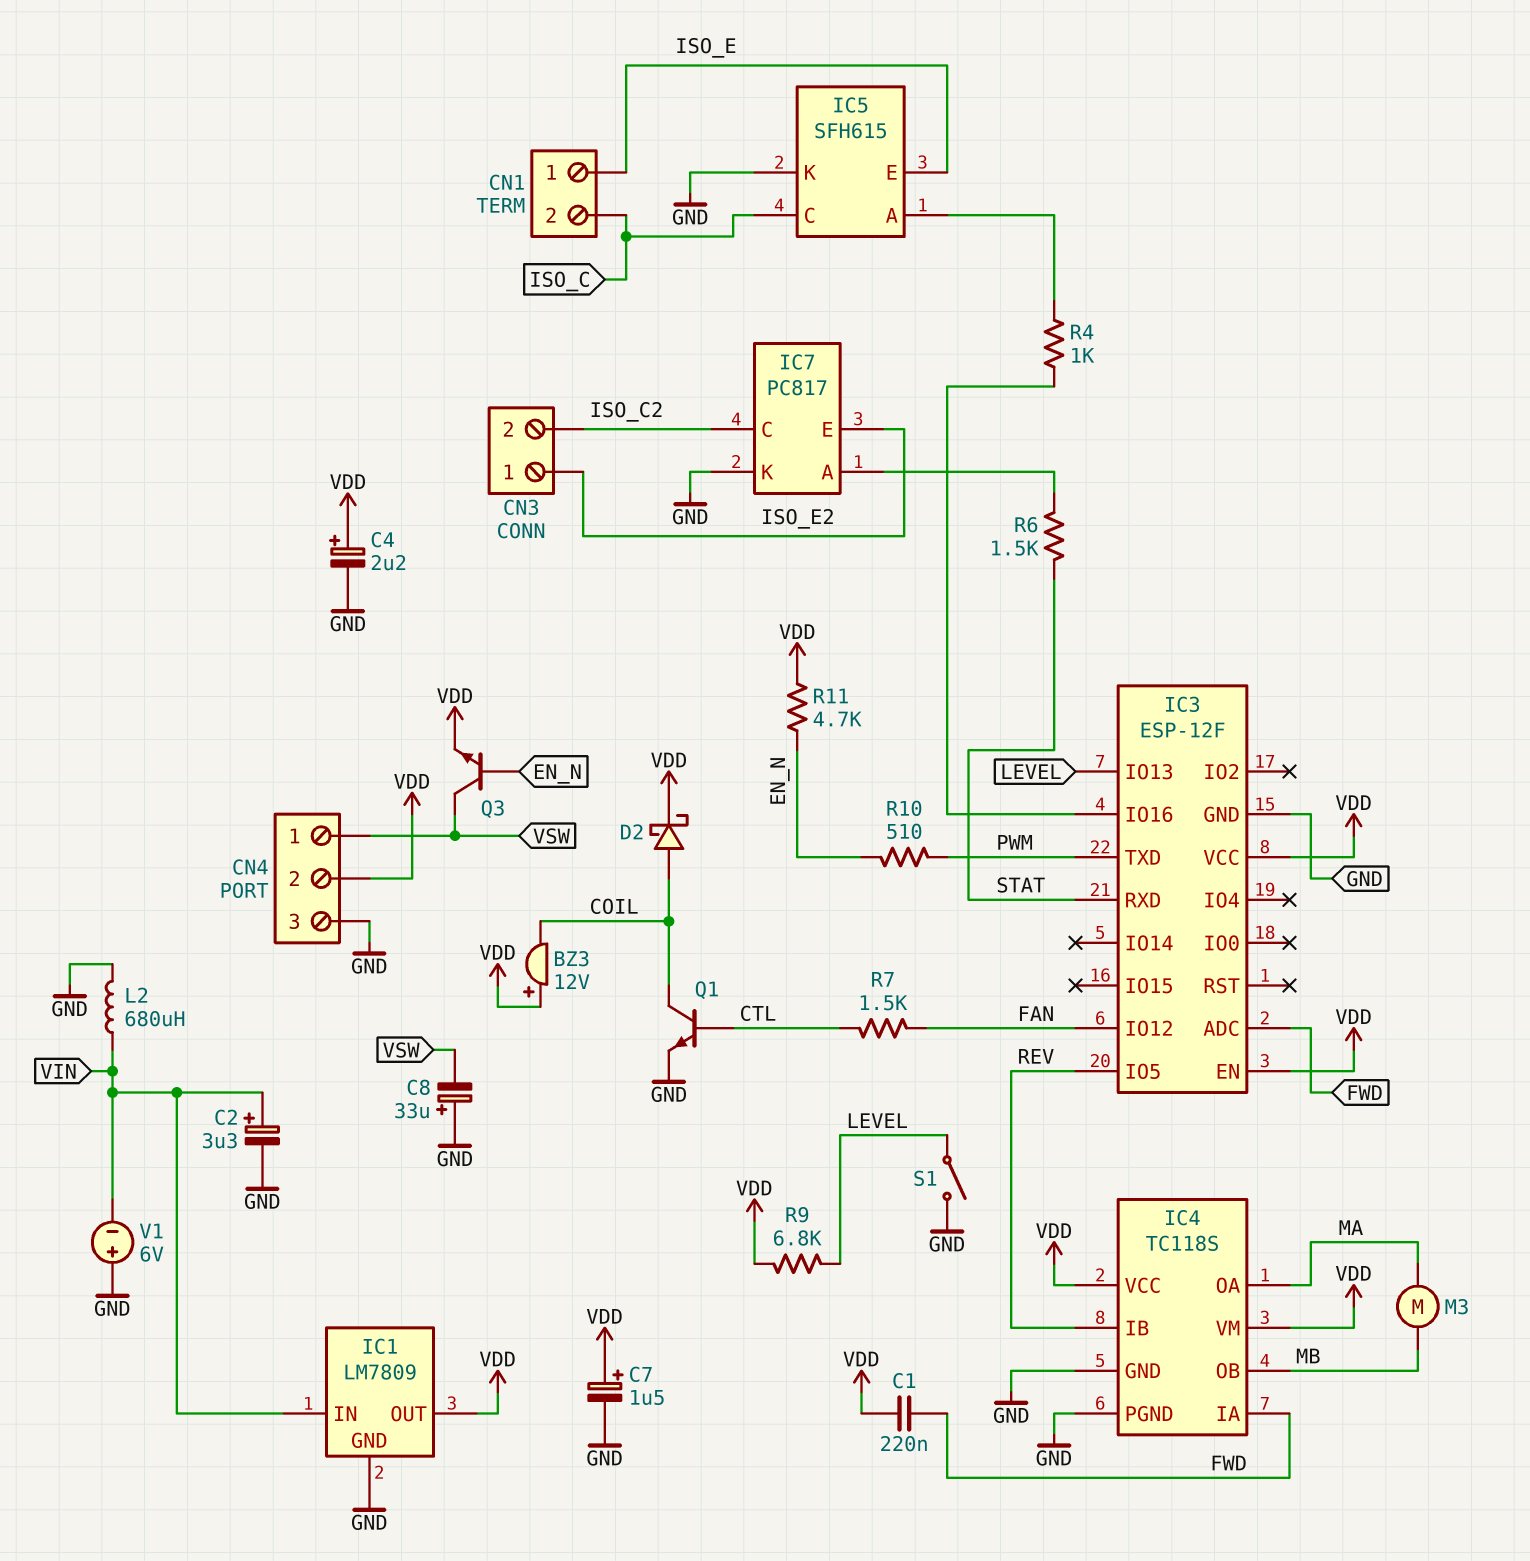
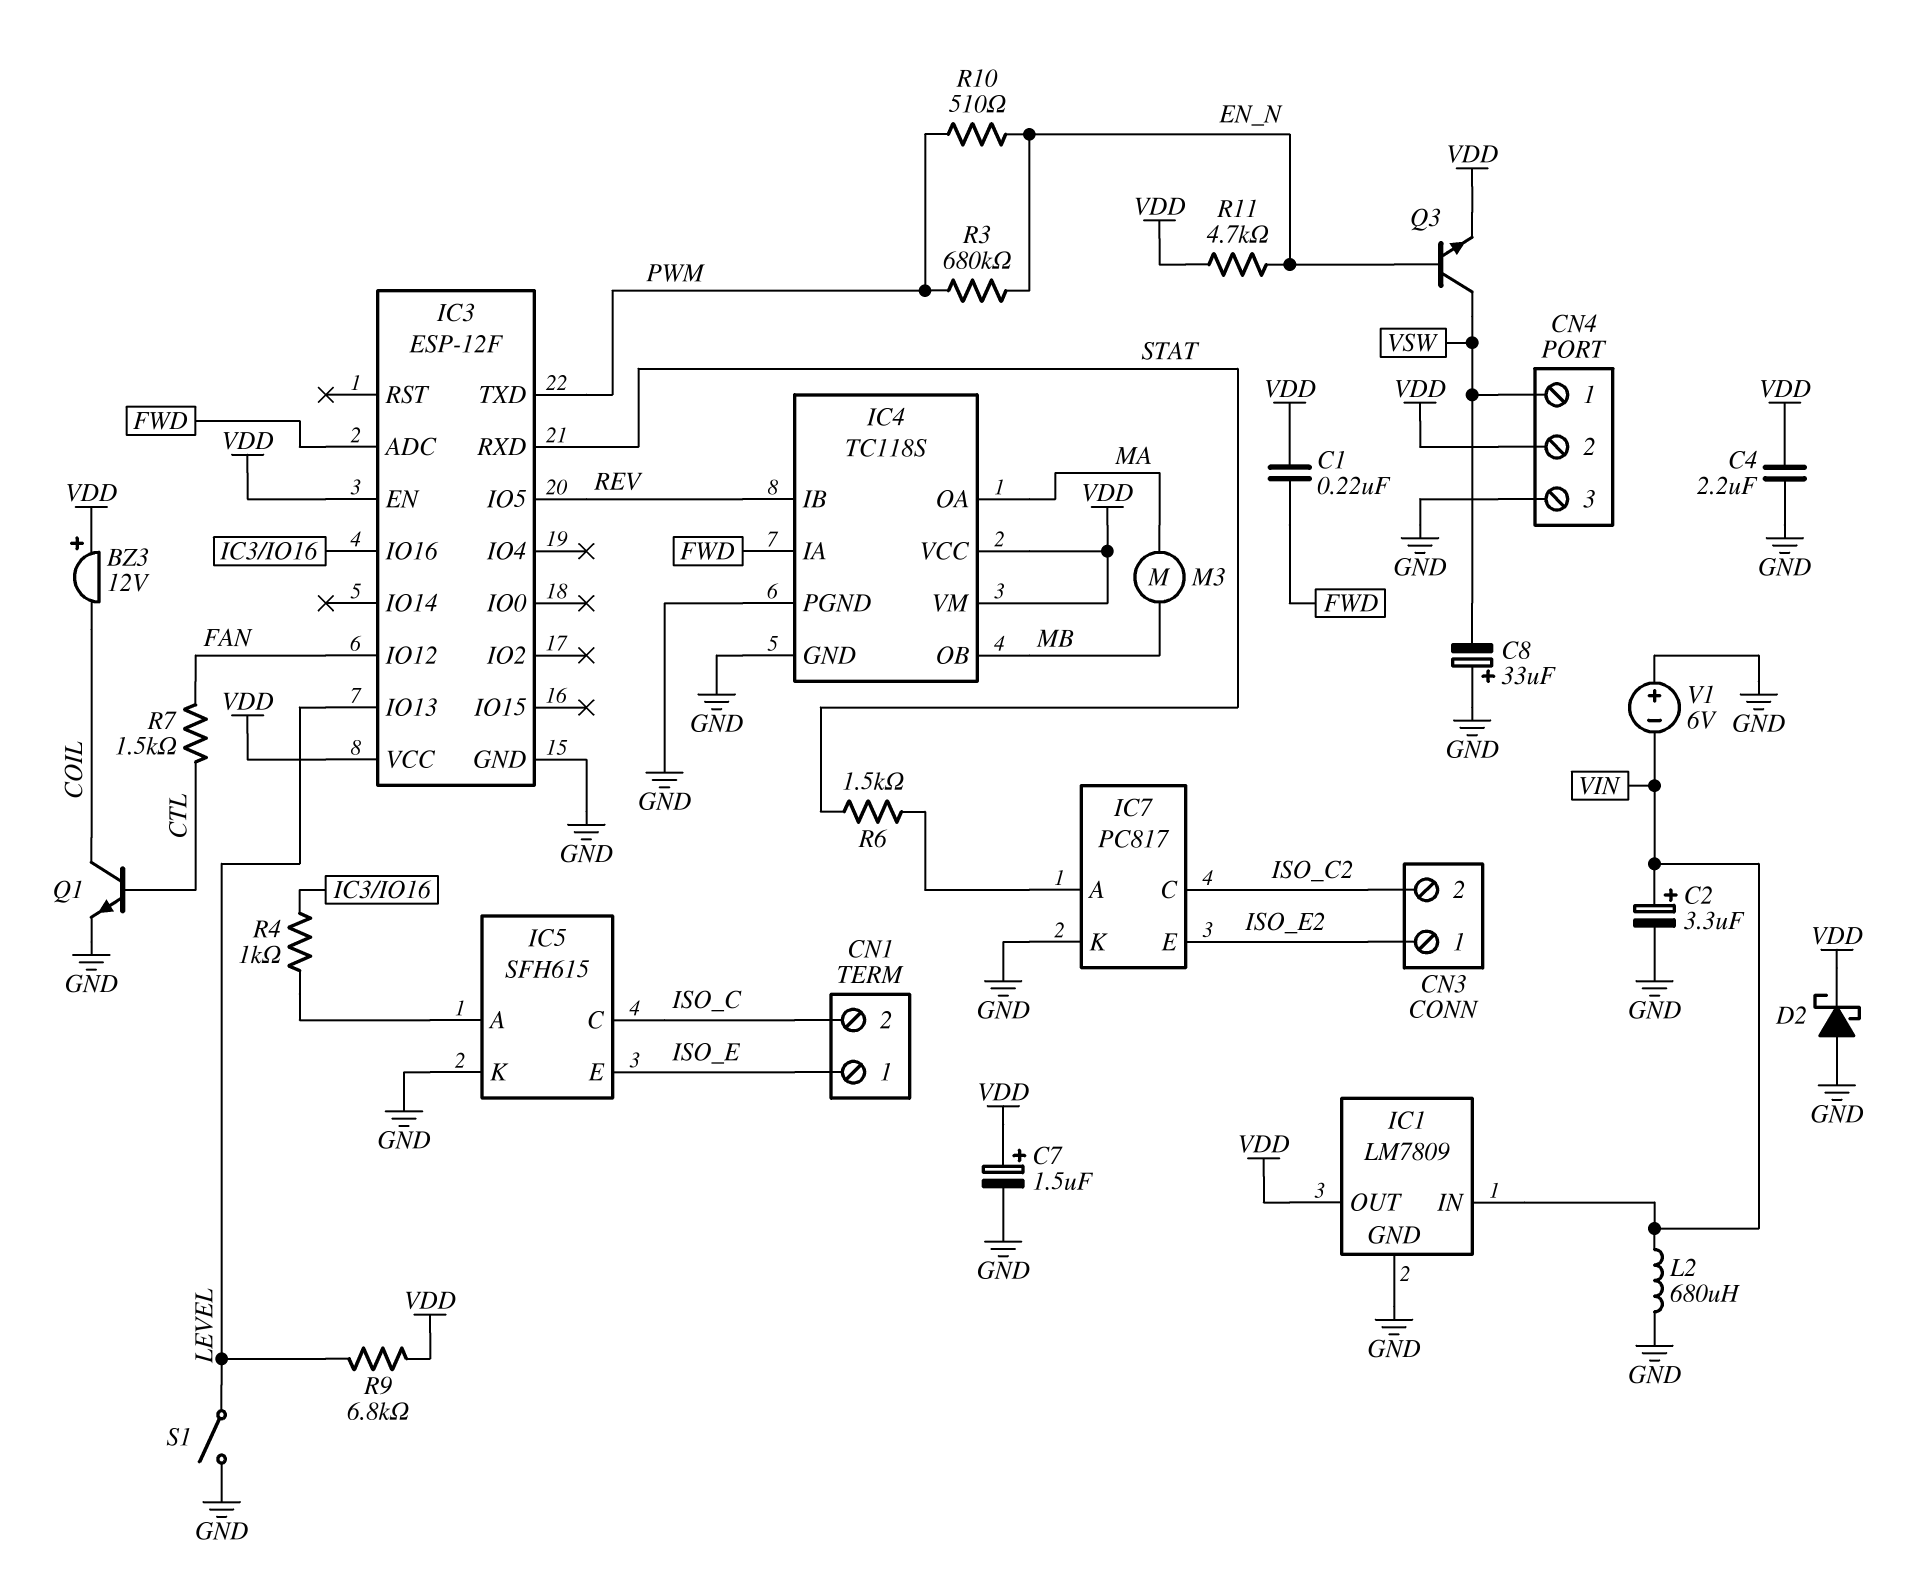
C4: 2.2uF (plus VDD, minus GND) -> 2.2uF (GND, VDD)
D2: schottky (A COIL, K VDD) -> schottky (A GND, K VDD)
R3: none -> 680k (EN_N, PWM)

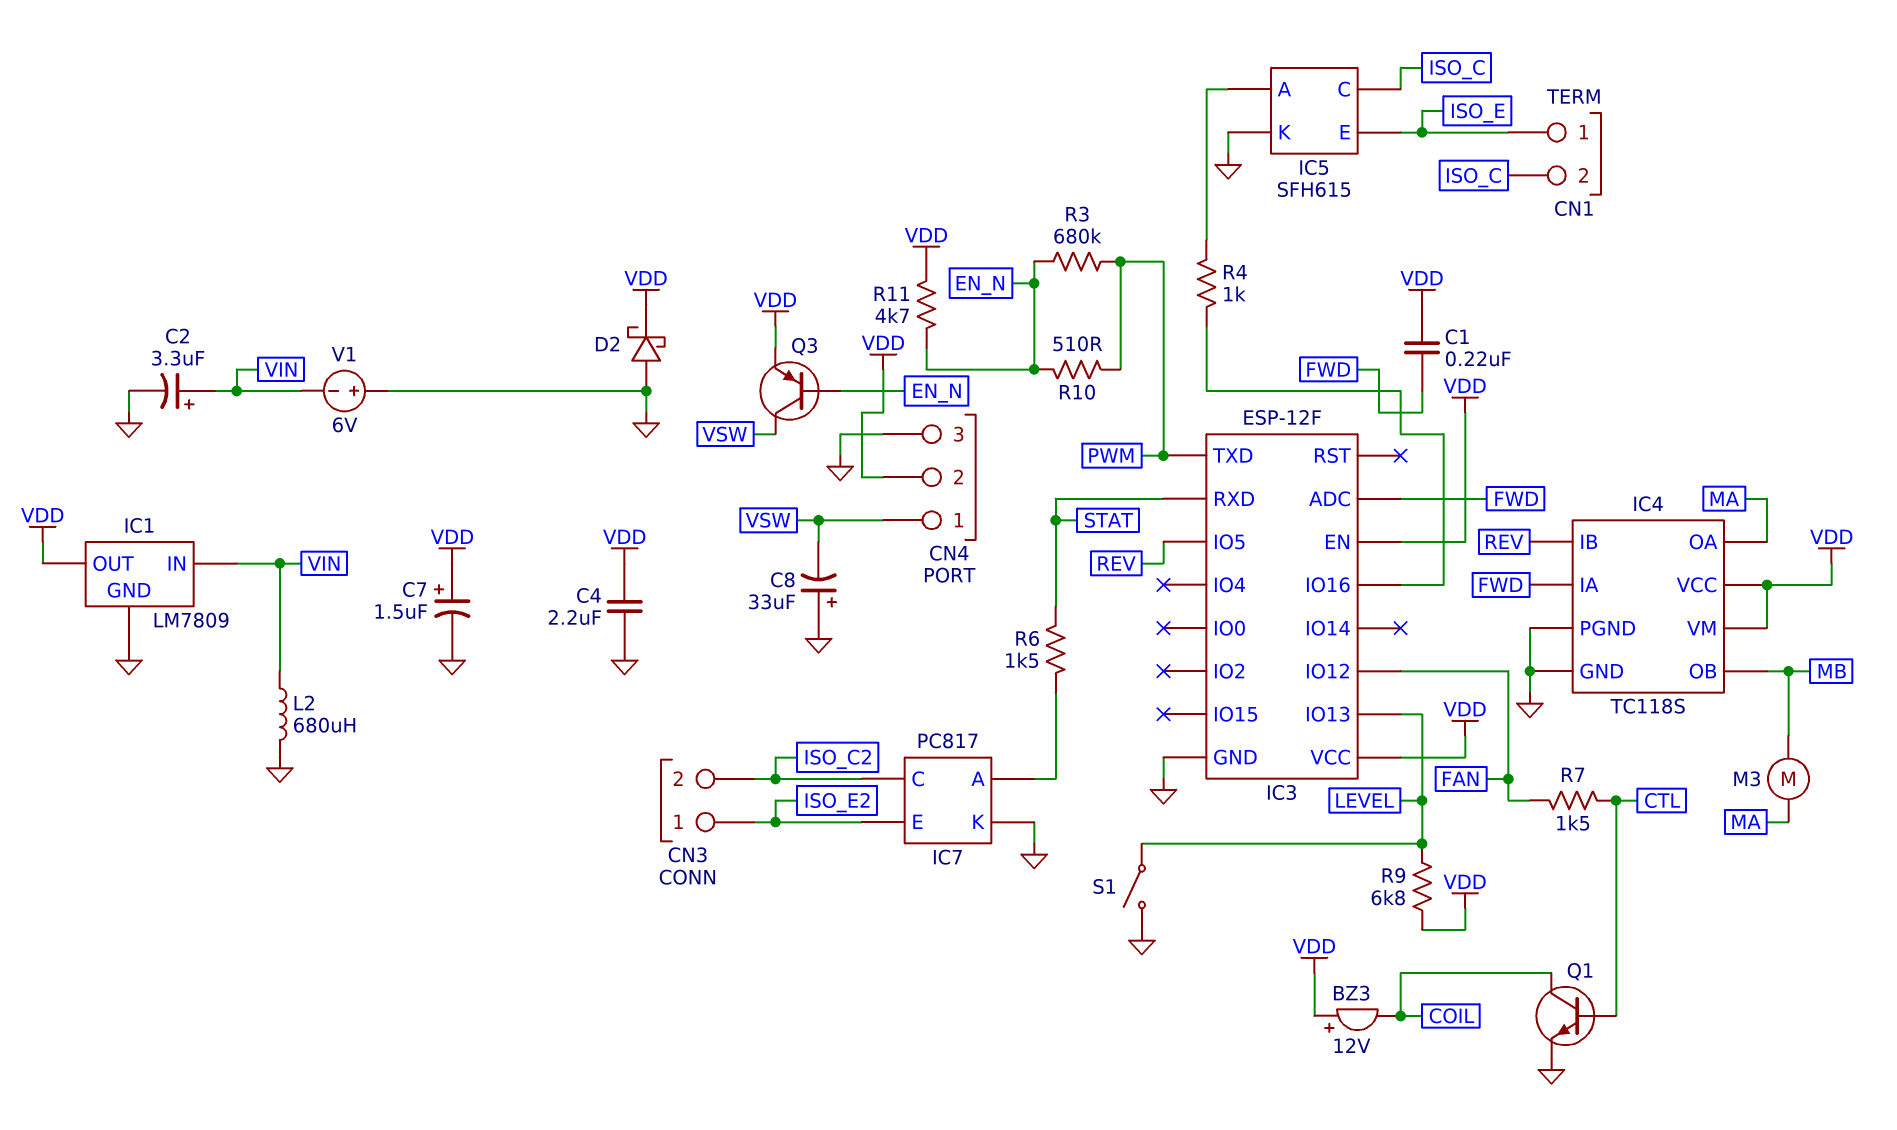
Q3: NPN (B EN_N, C VSW, E VDD) -> PNP (B EN_N, C VSW, E VDD)

